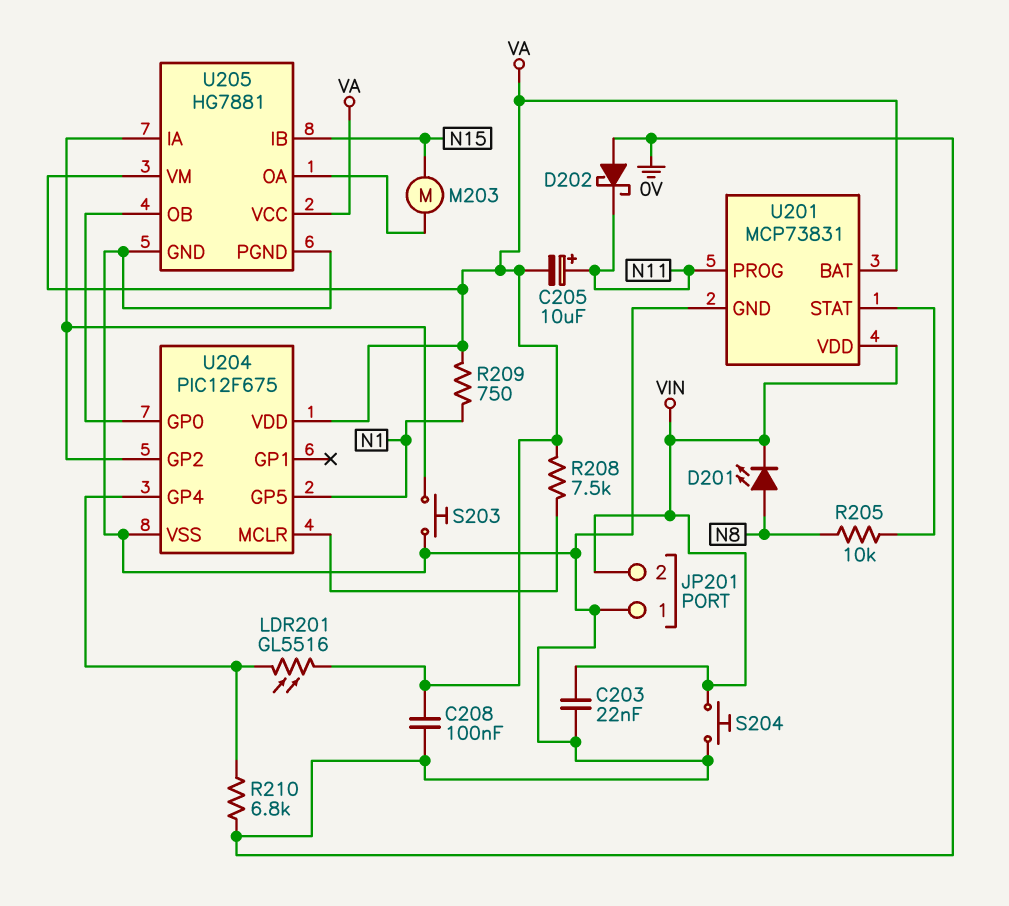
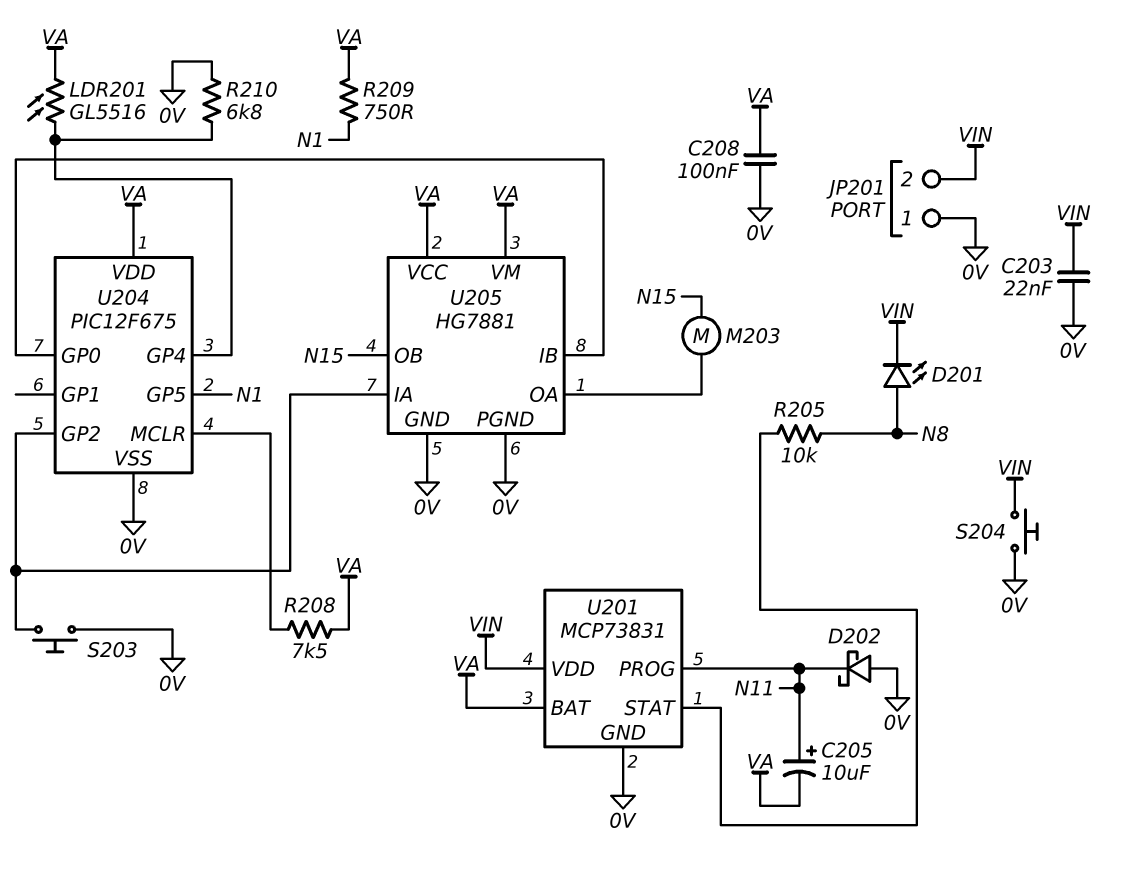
U205 pin IB: N15 -> U204/GP0
U205 pin OB: U204/GP0 -> N15

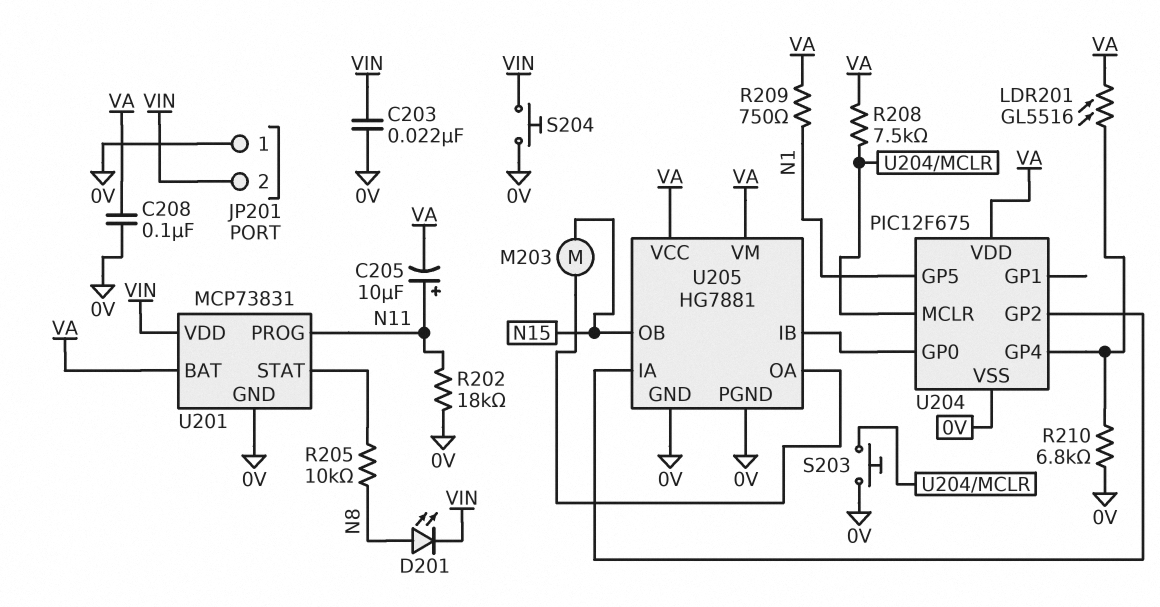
D202: schottky (A 0V, K N11) -> none
R202: none -> 18k (0V, N11)
S203: button (0V, U204/GP2) -> button (0V, U204/MCLR)

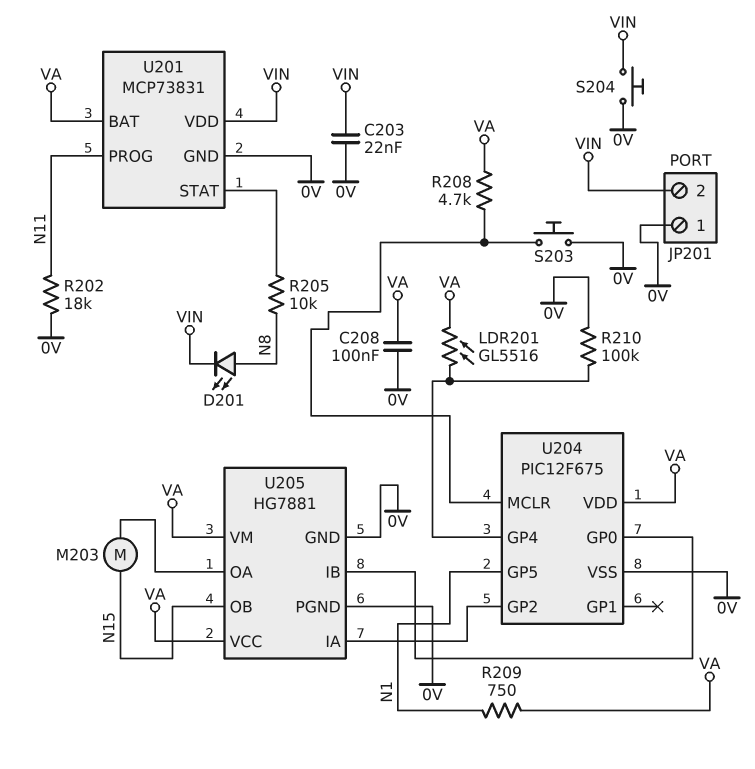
C205: 10uF (plus N11, minus VA) -> none
R208: 7.5k (U204/MCLR, VA) -> 4.7k (U204/MCLR, VA)
R210: 6.8k (0V, U204/GP4) -> 100k (0V, U204/GP4)

